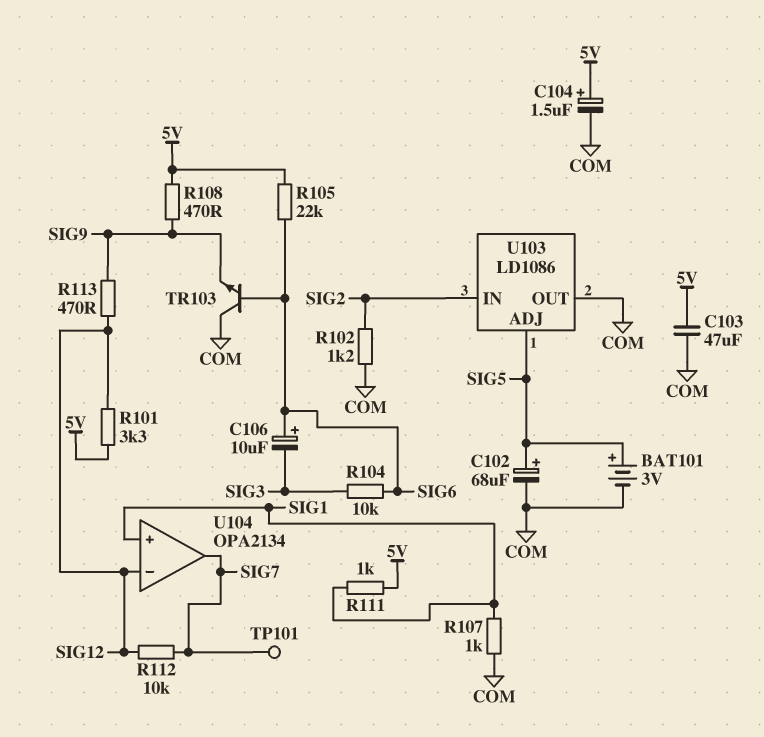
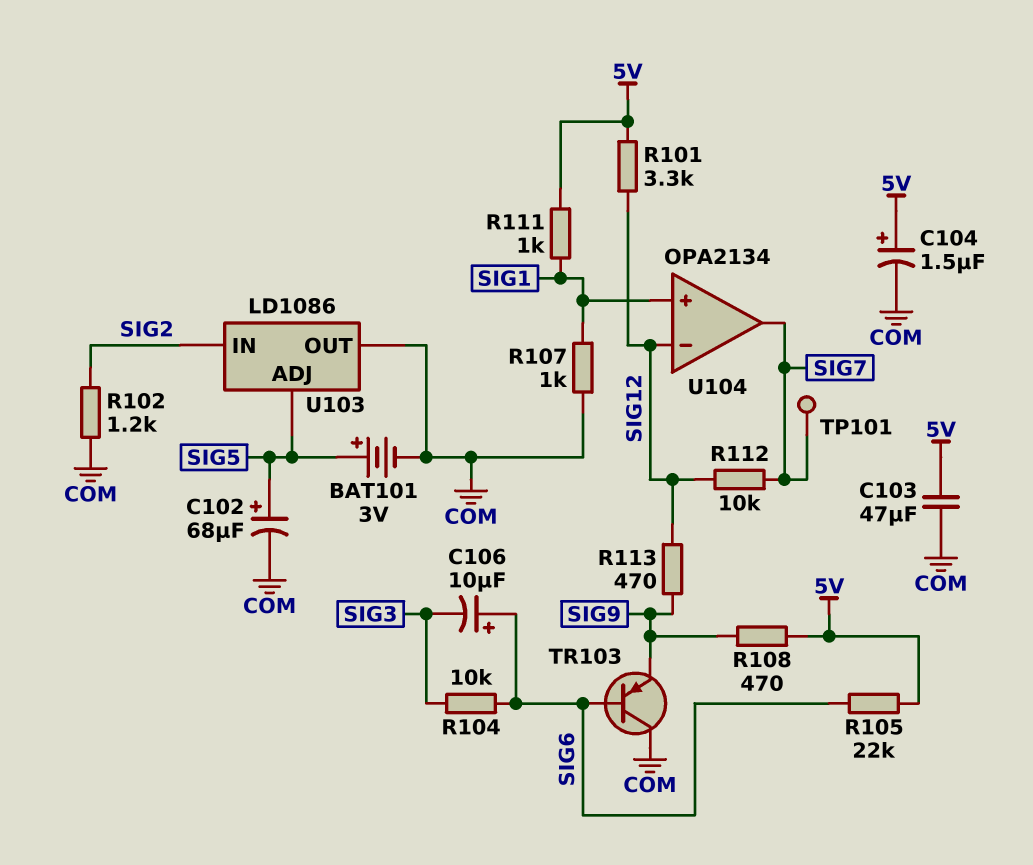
TR103: NPN (B SIG6, C COM, E SIG9) -> PNP (B SIG6, C COM, E SIG9)

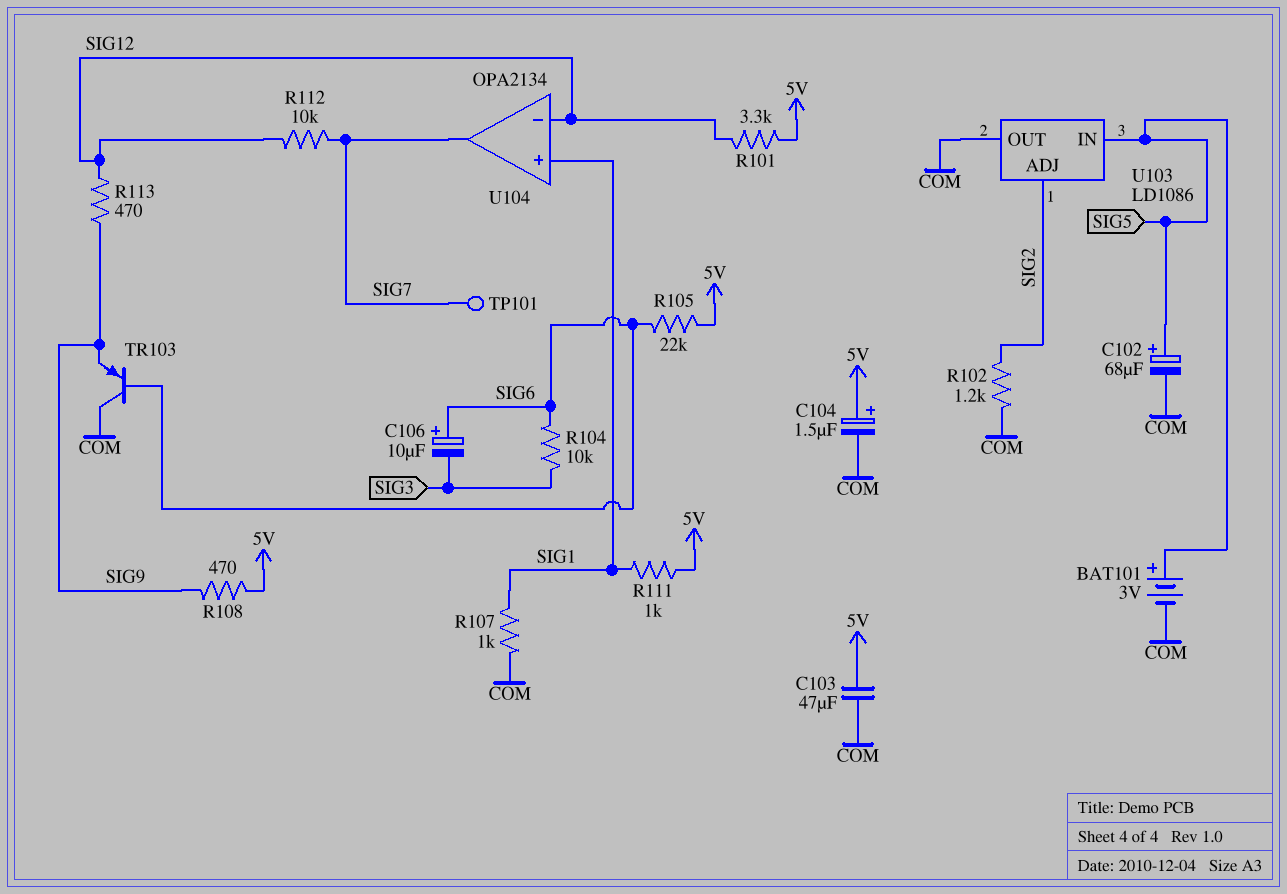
U103 pin ADJ: SIG5 -> SIG2
U103 pin IN: SIG2 -> SIG5

